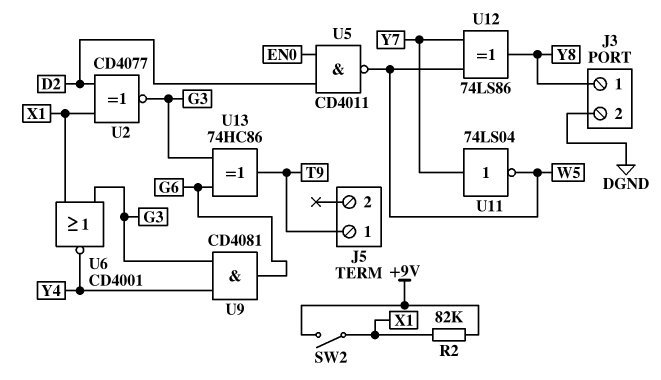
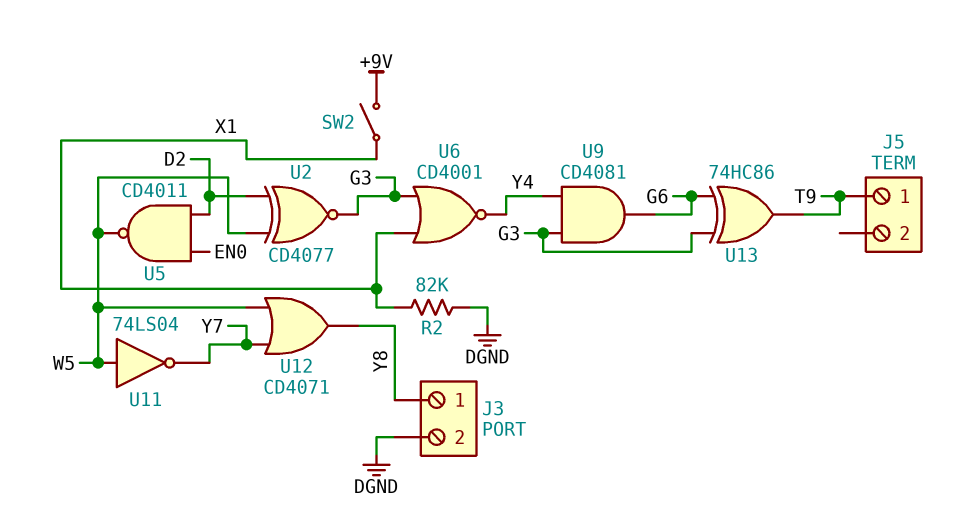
R2: 82k (+9V, X1) -> 82k (DGND, X1)
U2: XNOR CD4077 (in D2, in X1, out G3) -> XNOR CD4077 (in D2, in W5, out G3)
U11: NOT 74LS04 (in Y7, out W5) -> NOT 74LS04 (in W5, out Y7)
U12: XOR 74LS86 (in W5, in Y7, out Y8) -> OR CD4071 (in W5, in Y7, out Y8)

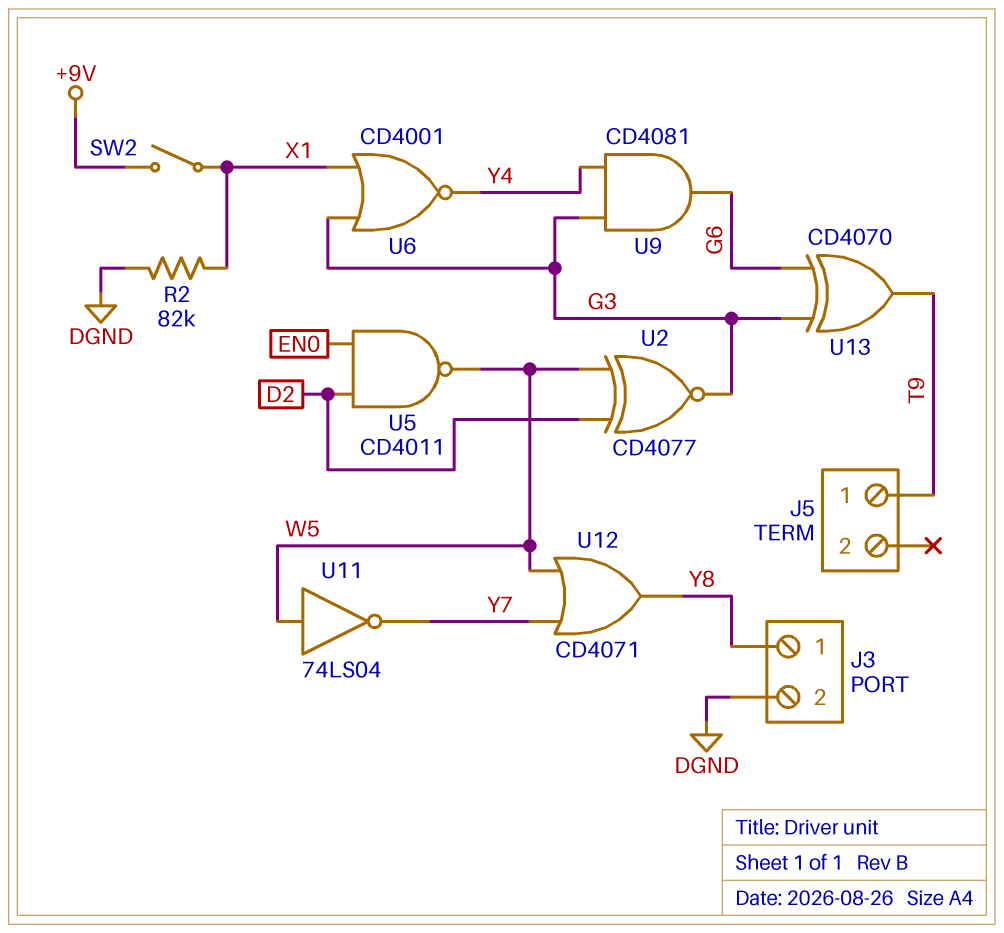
U13: XOR 74HC86 (in G3, in G6, out T9) -> XOR CD4070 (in G3, in G6, out T9)

